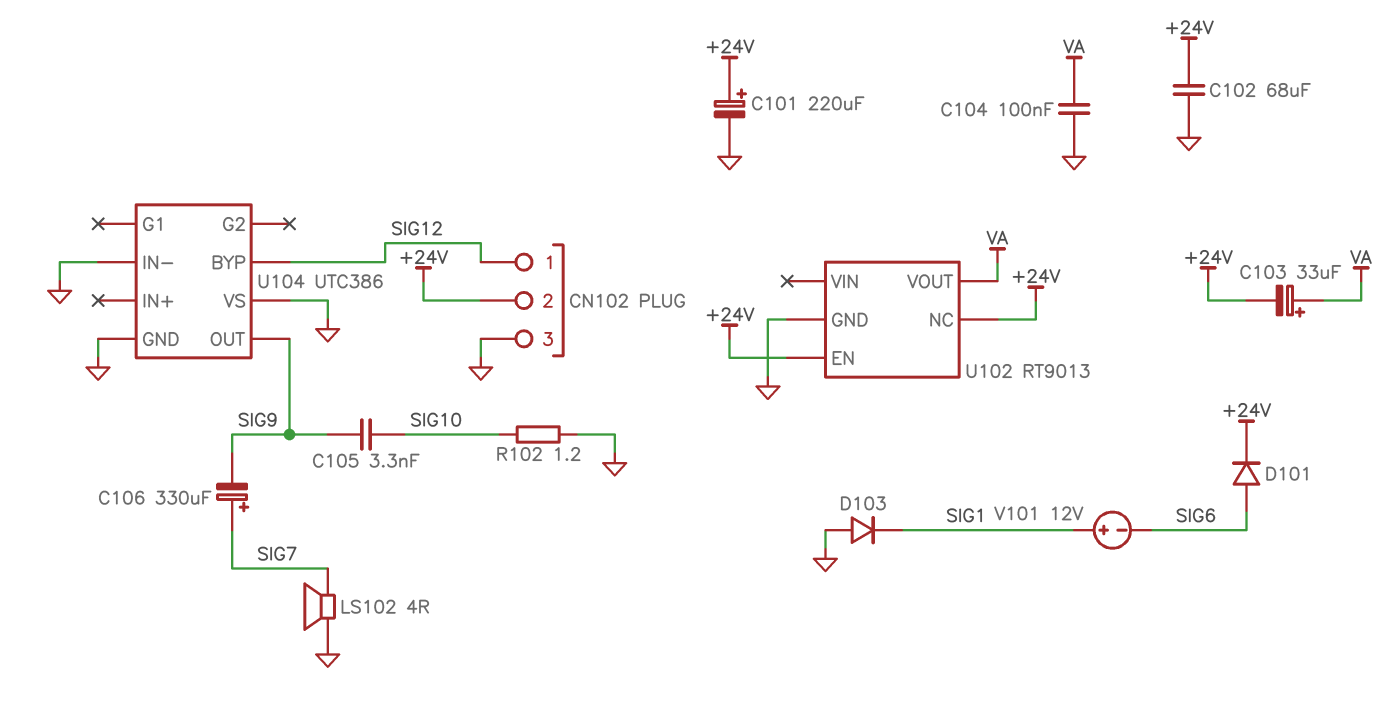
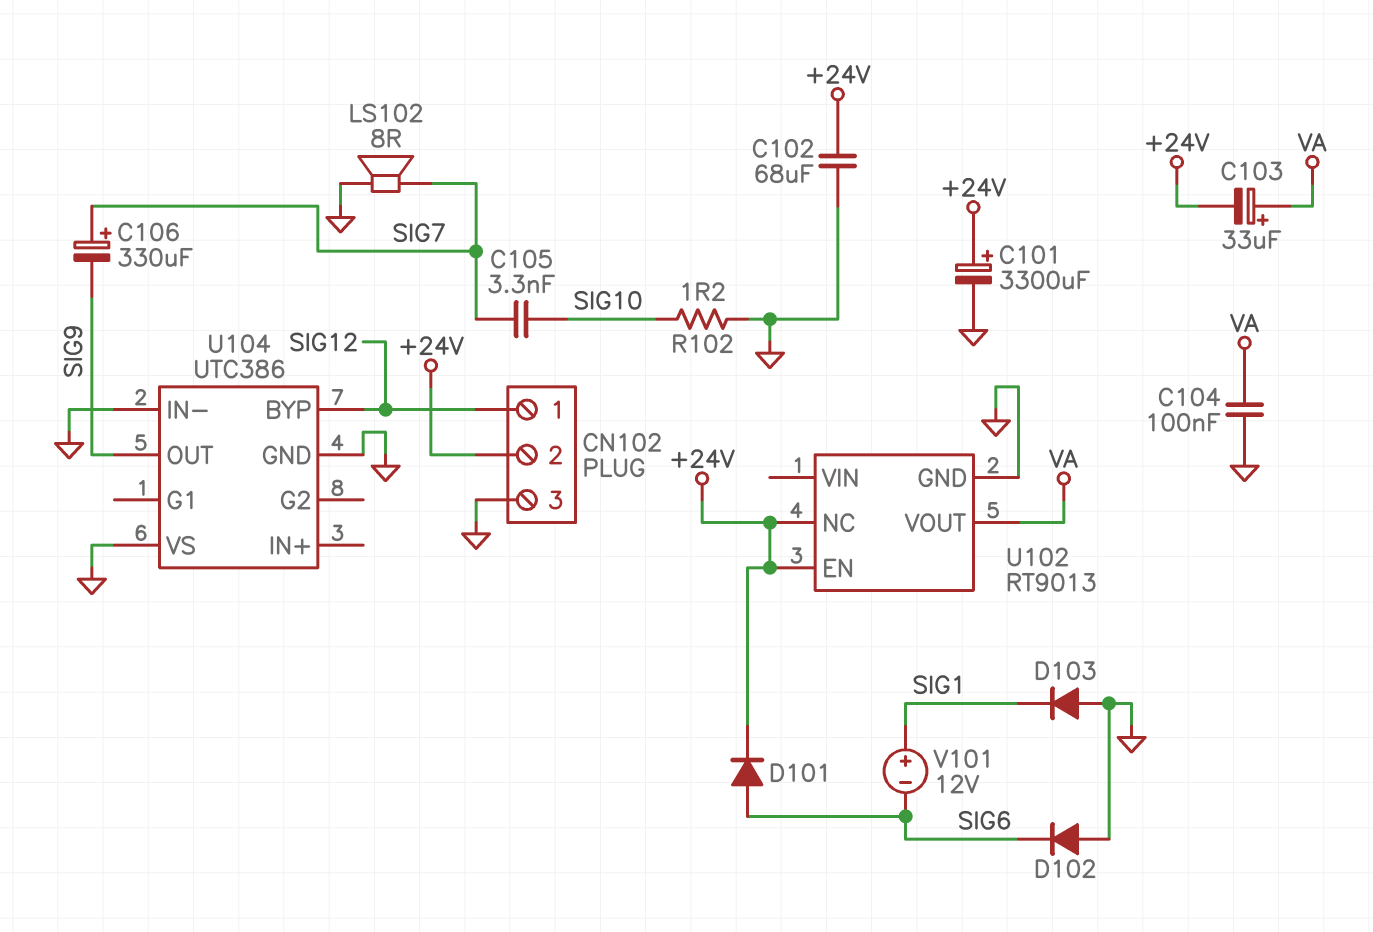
C101: 220uF (plus +24V, minus GND) -> 3300uF (plus +24V, minus GND)
C105: 3.3nF (SIG9, SIG10) -> 3.3nF (SIG7, SIG10)
D102: none -> diode (A GND, K SIG6)
LS102: speaker 4R (GND, SIG7) -> speaker 8R (GND, SIG7)

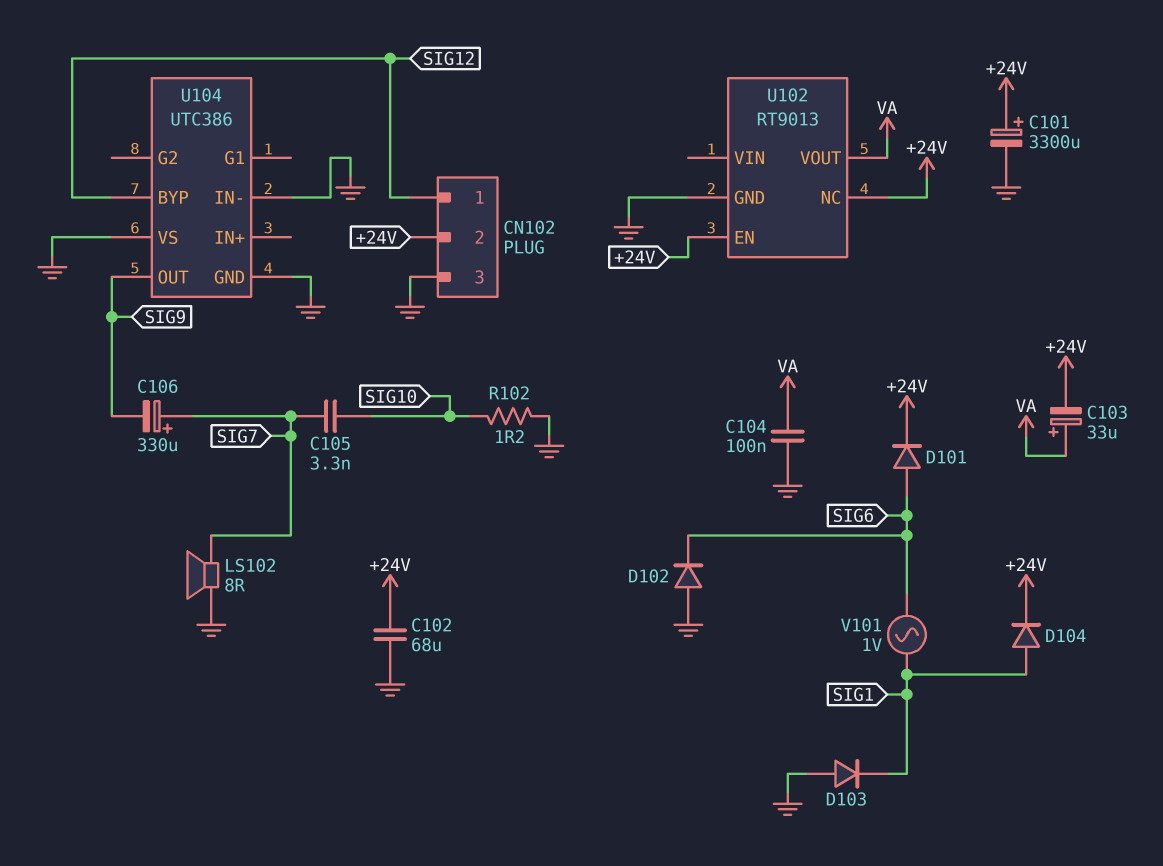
D104: none -> diode (A SIG1, K +24V)
V101: 12V (plus SIG1, minus SIG6) -> AC 1V (SIG1, SIG6)

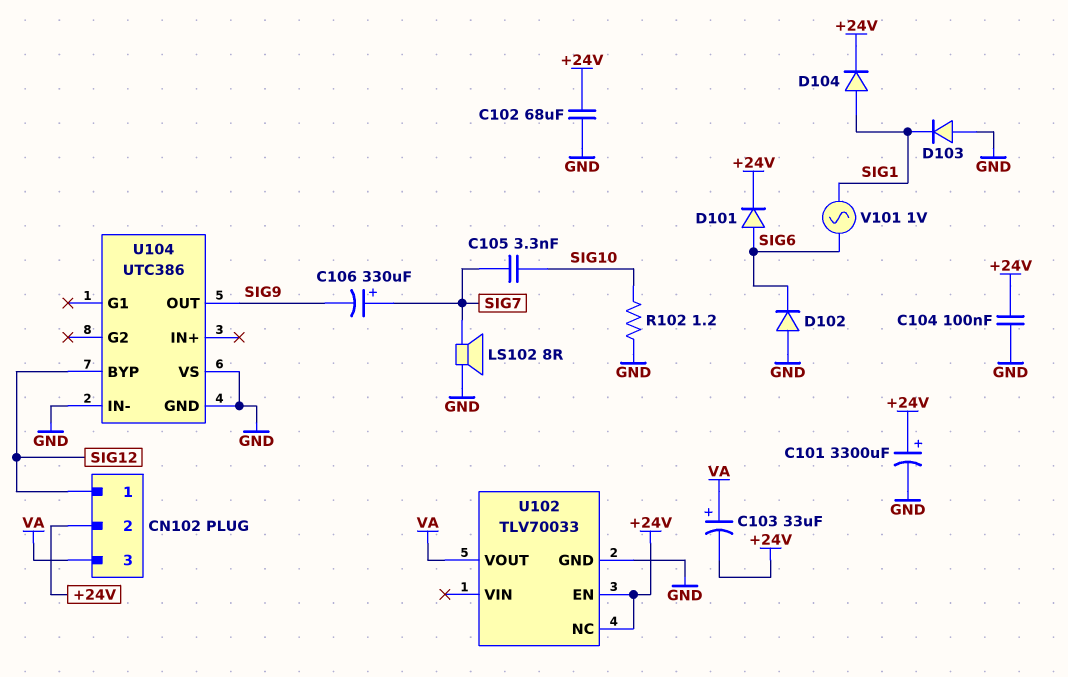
C104: 100nF (GND, VA) -> 100nF (+24V, GND)
CN102 pin 3: GND -> VA
U102: RT9013 -> TLV70033

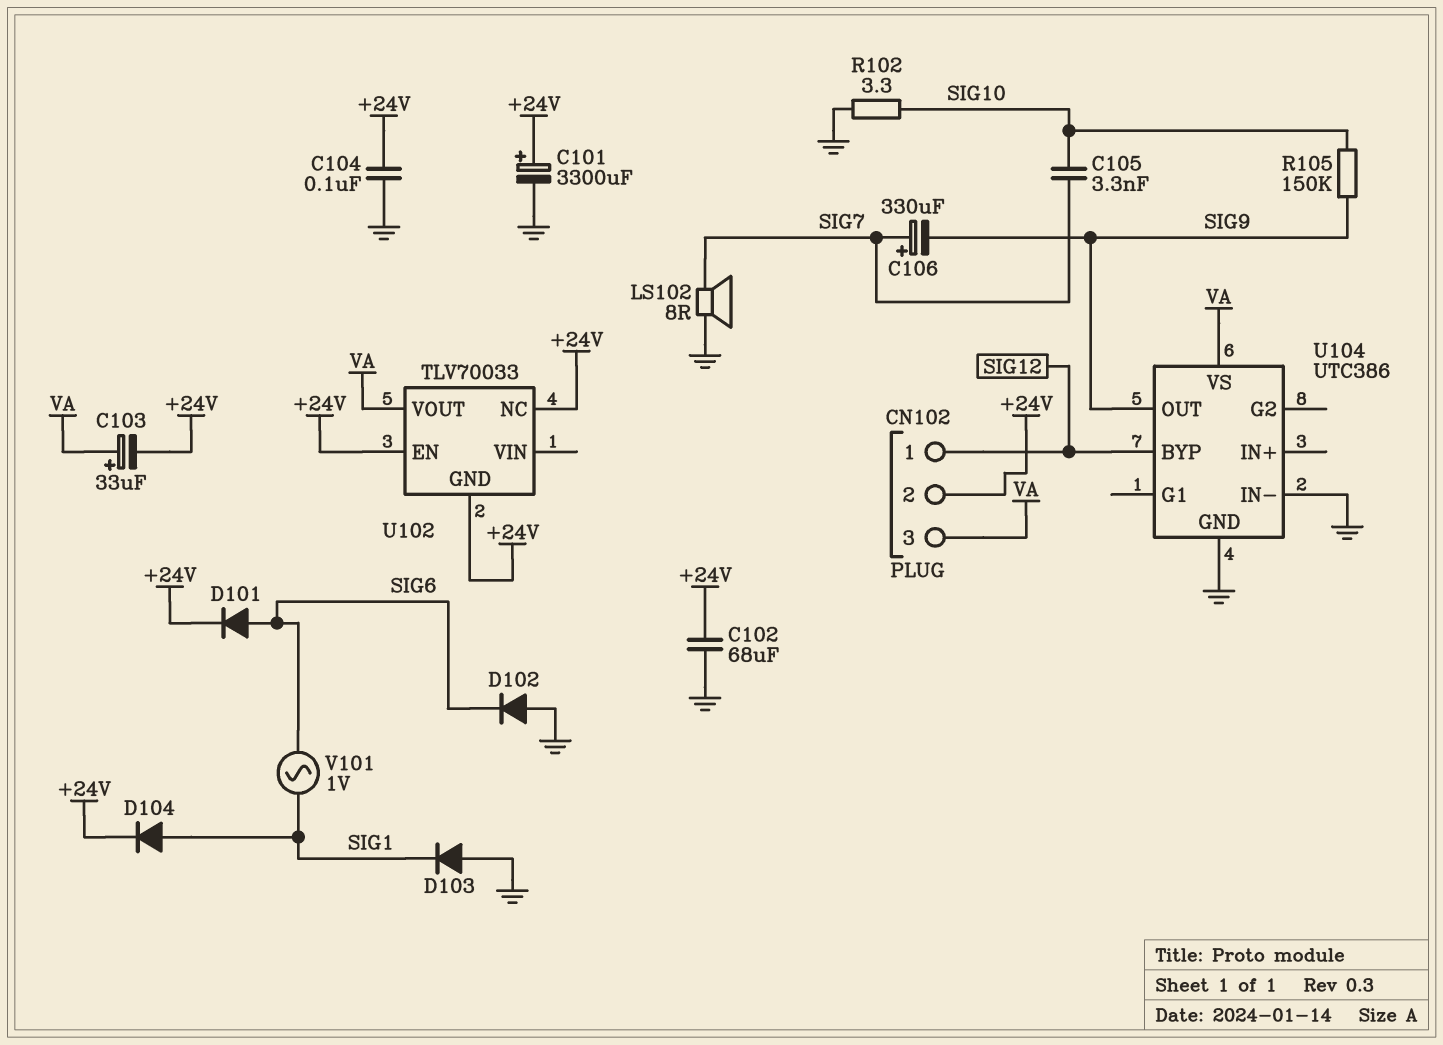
R102: 1.2 (GND, SIG10) -> 3.3 (GND, SIG10)
R105: none -> 150k (SIG9, SIG10)
U102 pin GND: GND -> +24V
U104 pin VS: GND -> VA

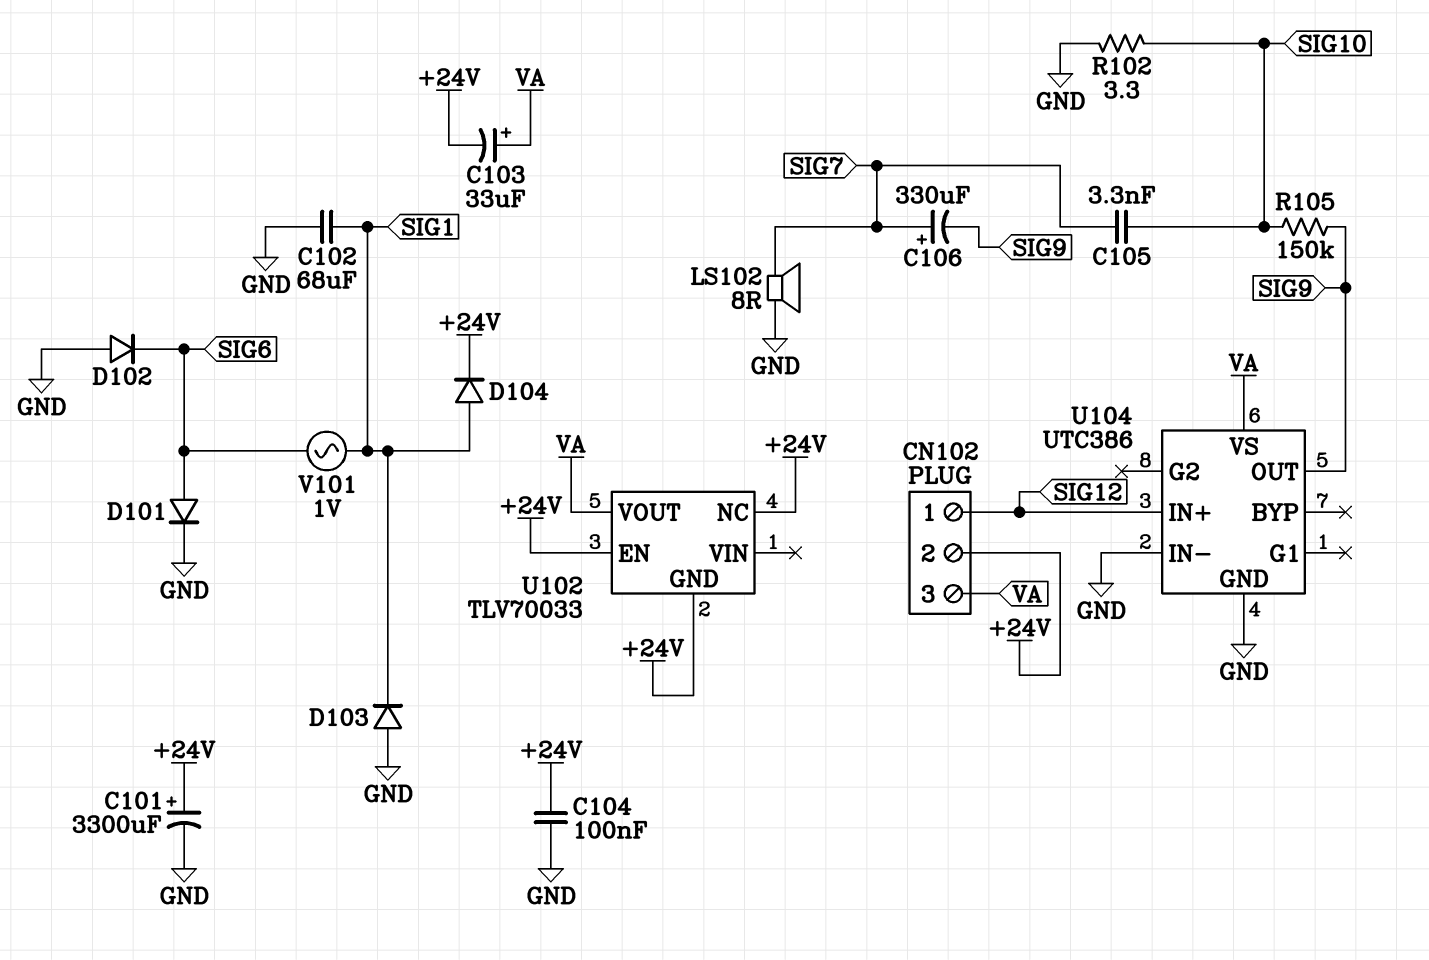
C102: 68uF (+24V, GND) -> 68uF (GND, SIG1)
D101: diode (A SIG6, K +24V) -> diode (A SIG6, K GND)
U104 pin BYP: SIG12 -> none
U104 pin IN+: none -> SIG12

